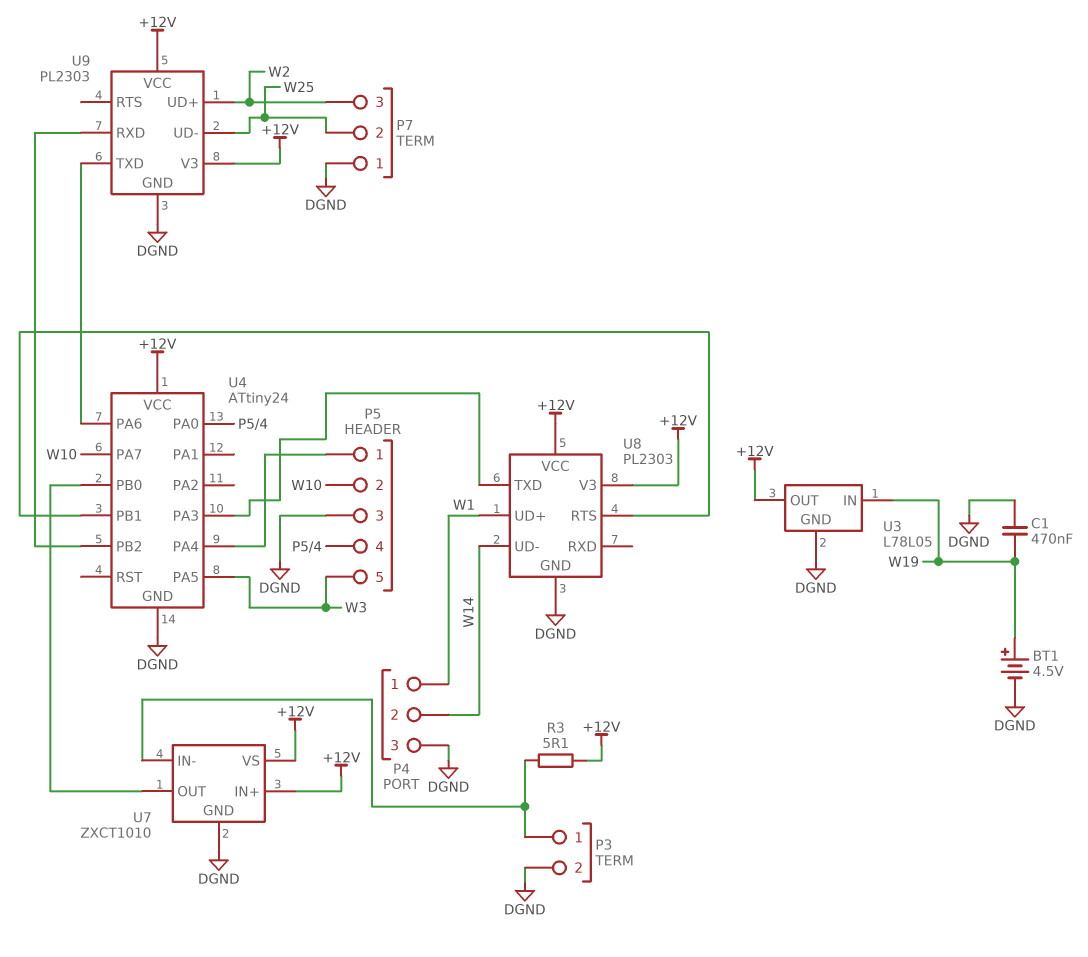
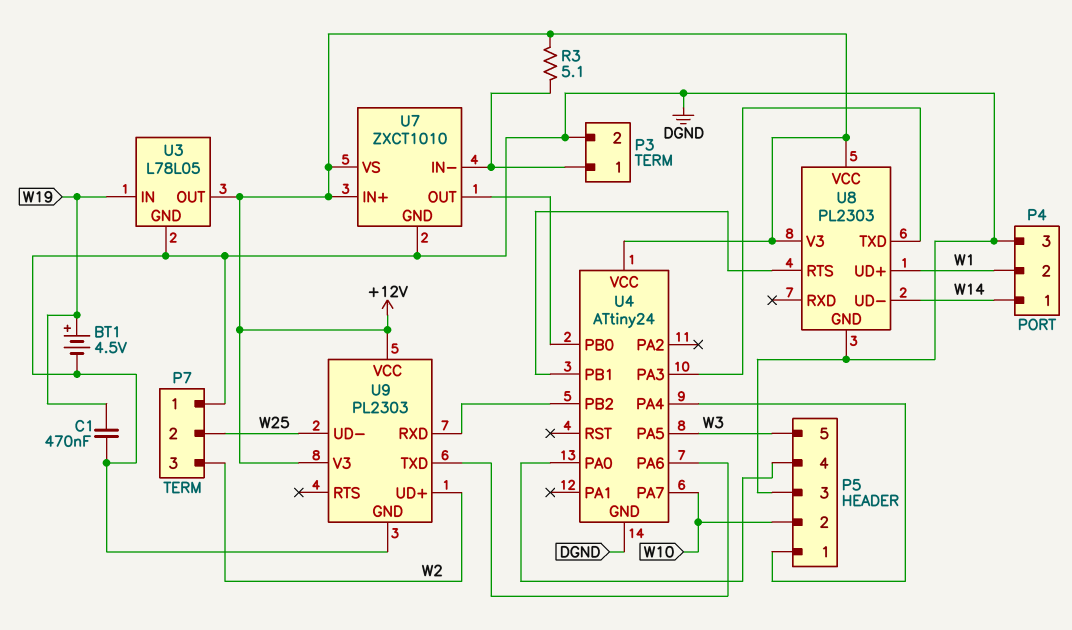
P4 pin 1: W1 -> W14
P4 pin 2: W14 -> W1

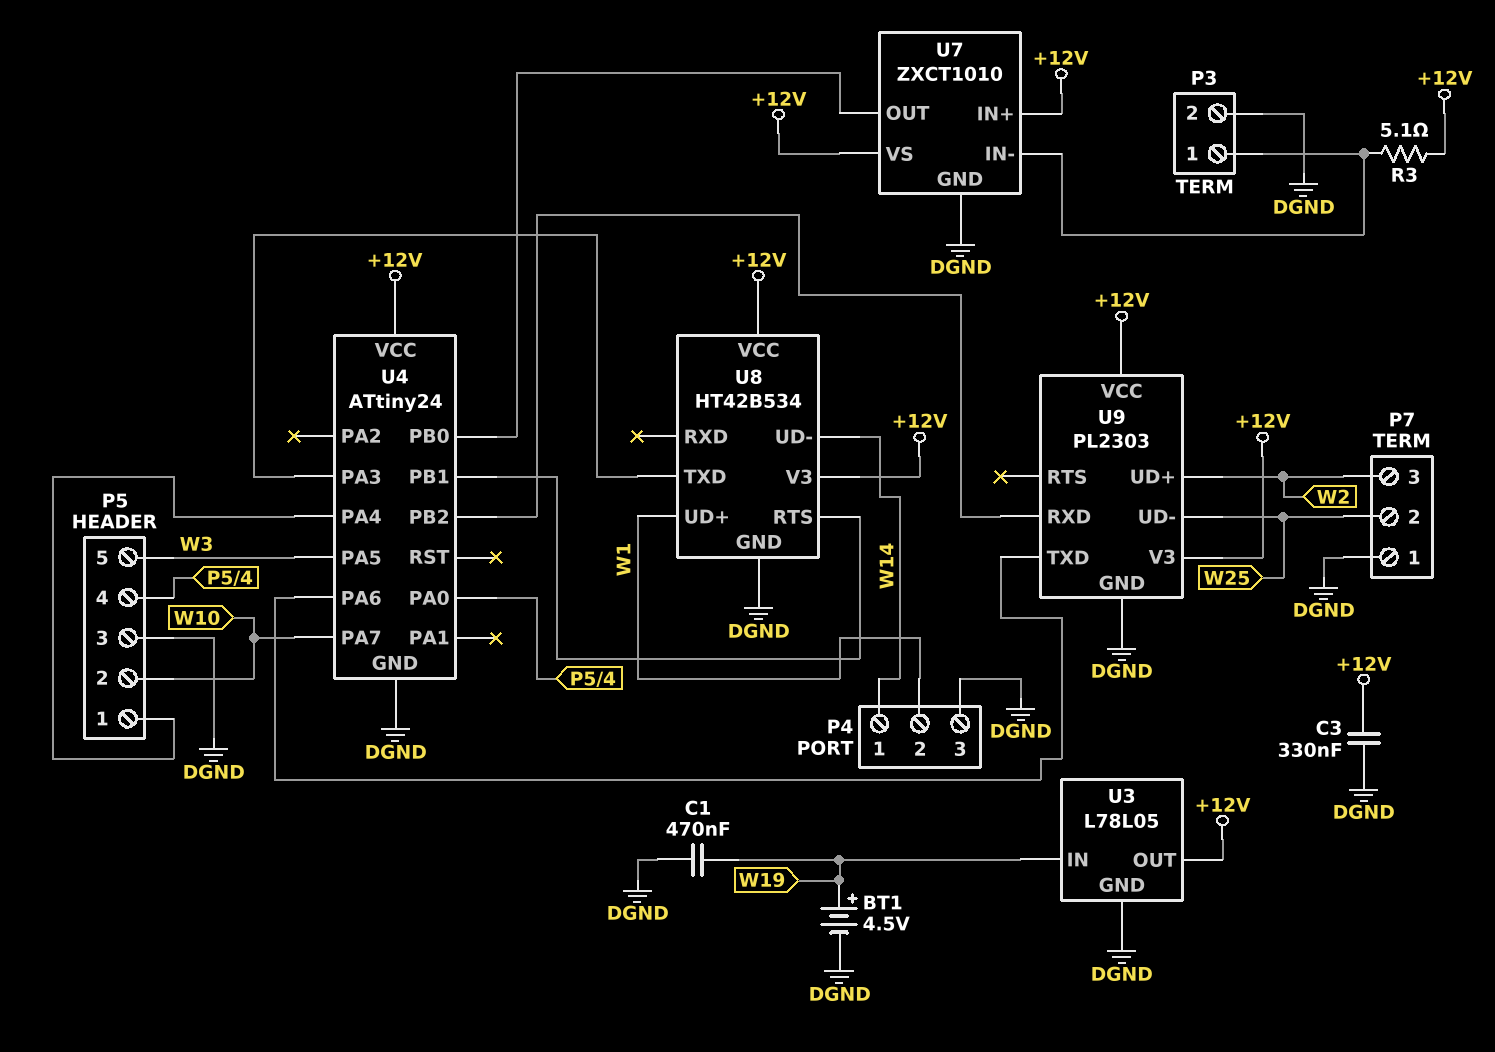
C3: none -> 330nF (+12V, DGND)
U8: PL2303 -> HT42B534

